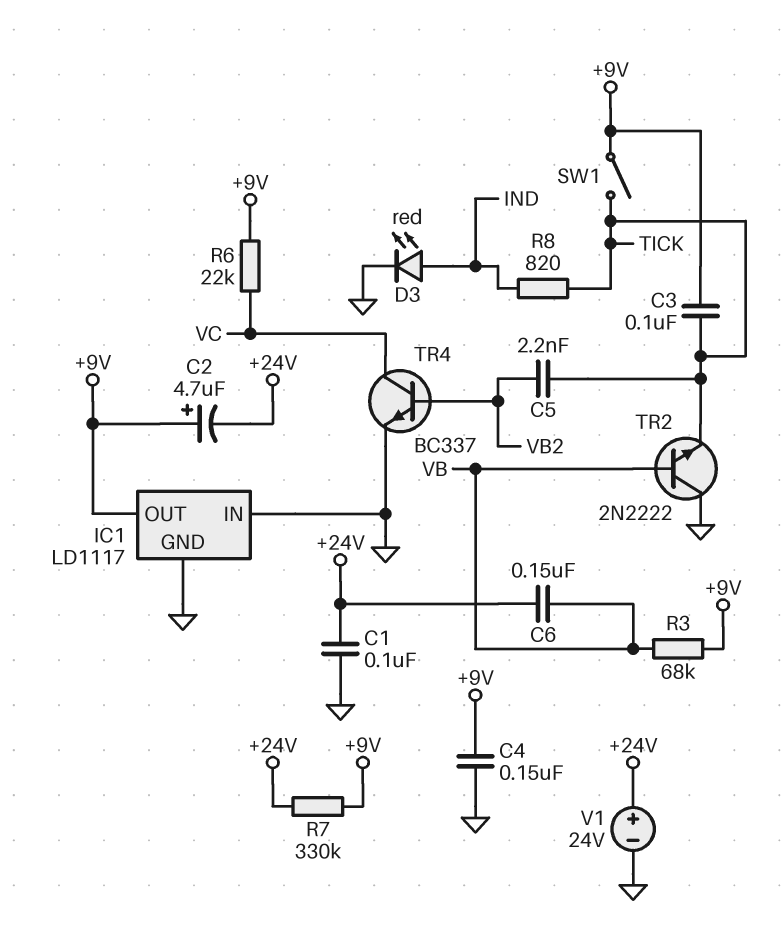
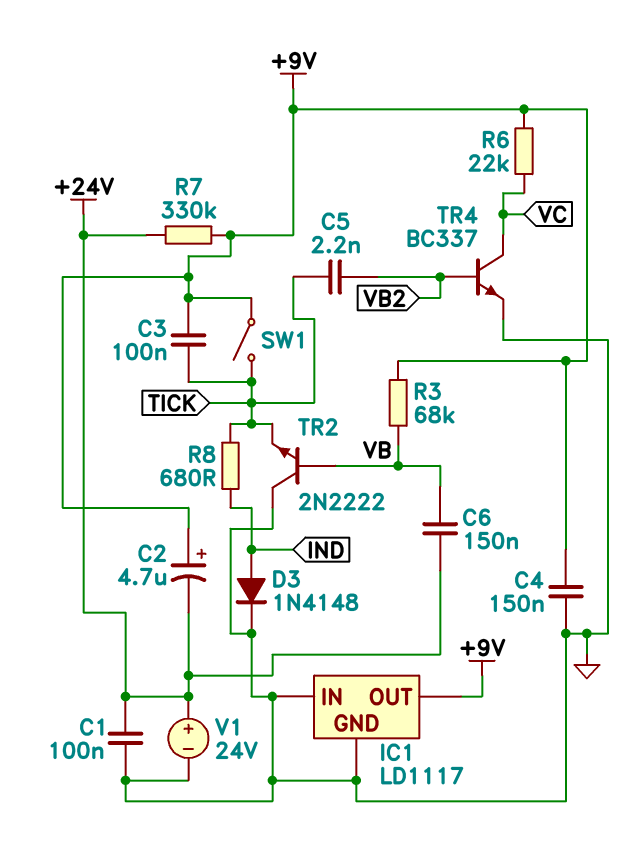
D3: LED red (A IND, K GND) -> diode 1N4148 (A IND, K GND)
R8: 820 (IND, TICK) -> 680 (IND, TICK)

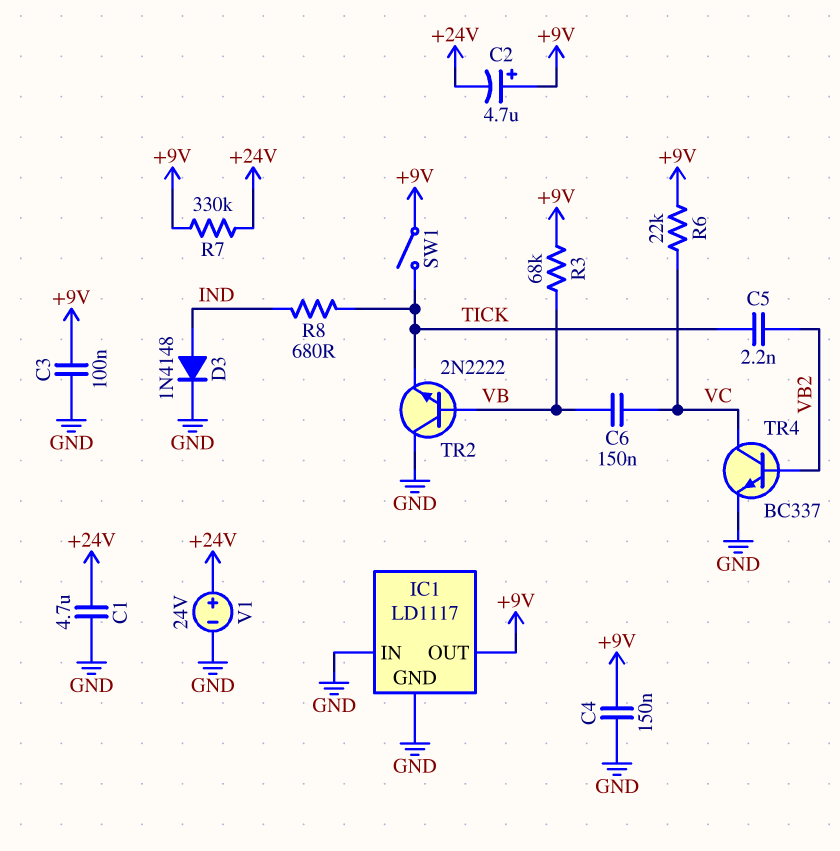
C1: 100nF (+24V, GND) -> 4.7uF (+24V, GND)
C3: 100nF (+9V, TICK) -> 100nF (+9V, GND)
C6: 150nF (+24V, VB) -> 150nF (VB, VC)

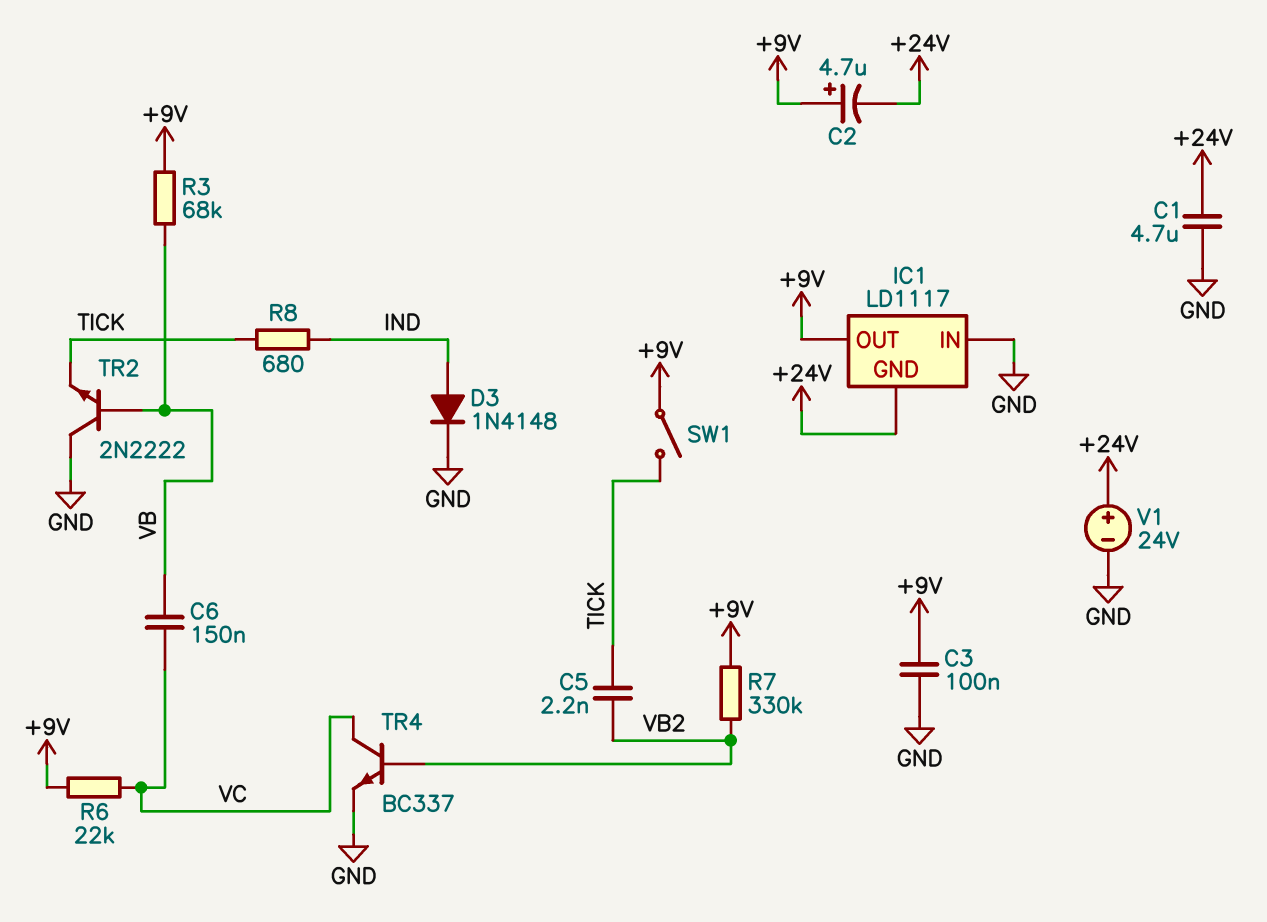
C4: 150nF (+9V, GND) -> none
IC1 pin GND: GND -> +24V
R7: 330k (+9V, +24V) -> 330k (+9V, VB2)

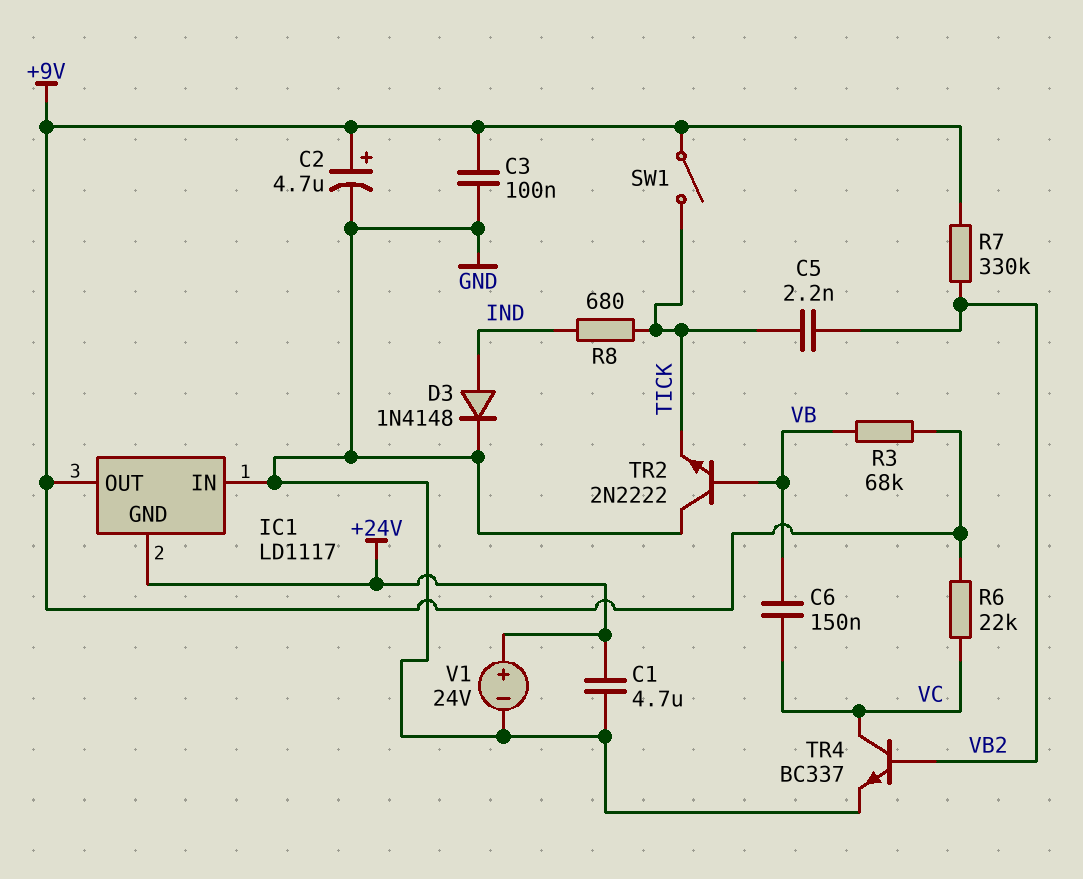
C2: 4.7uF (plus +9V, minus +24V) -> 4.7uF (plus +9V, minus GND)

